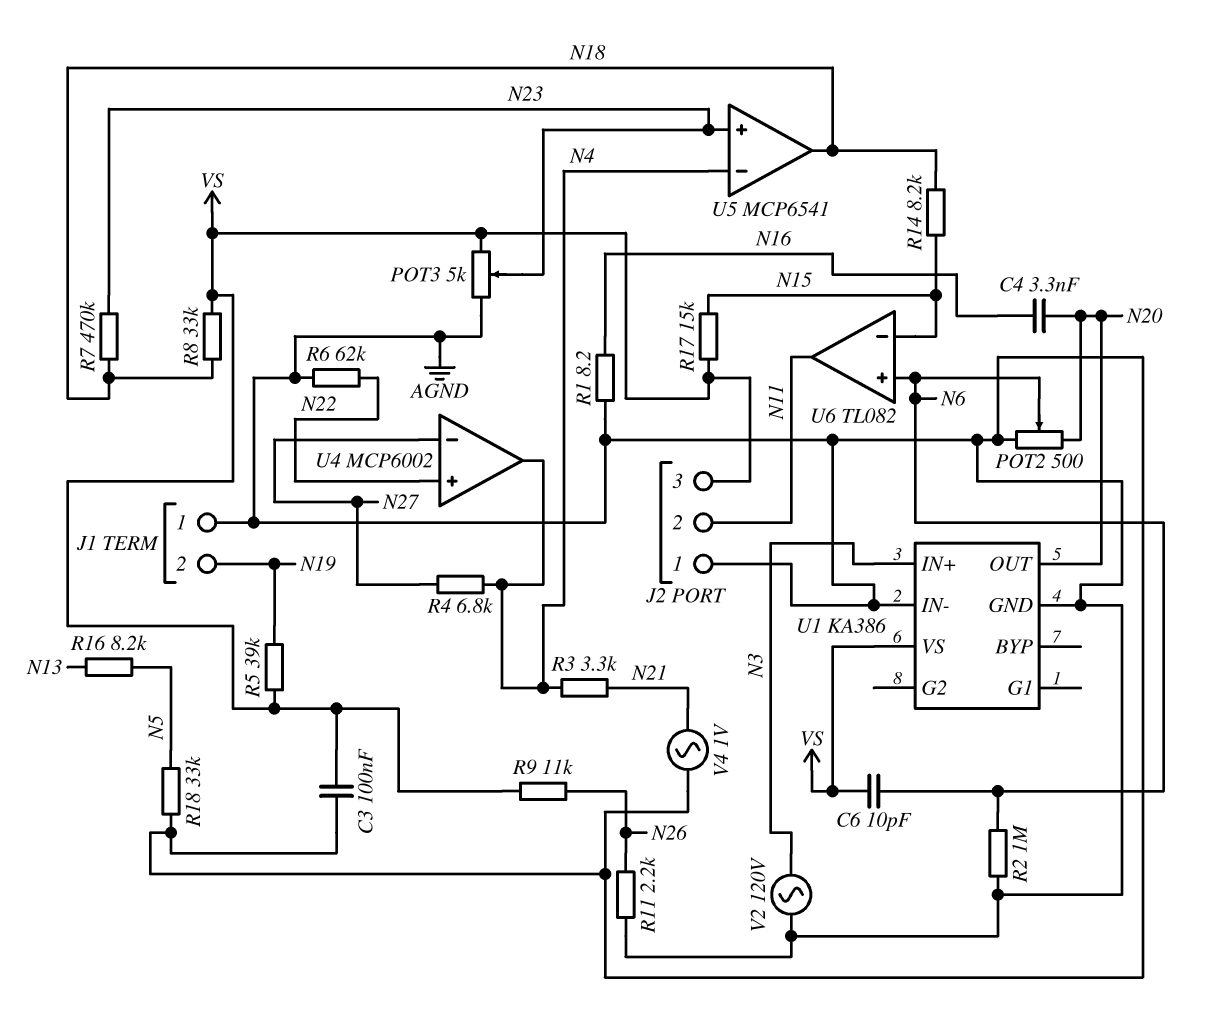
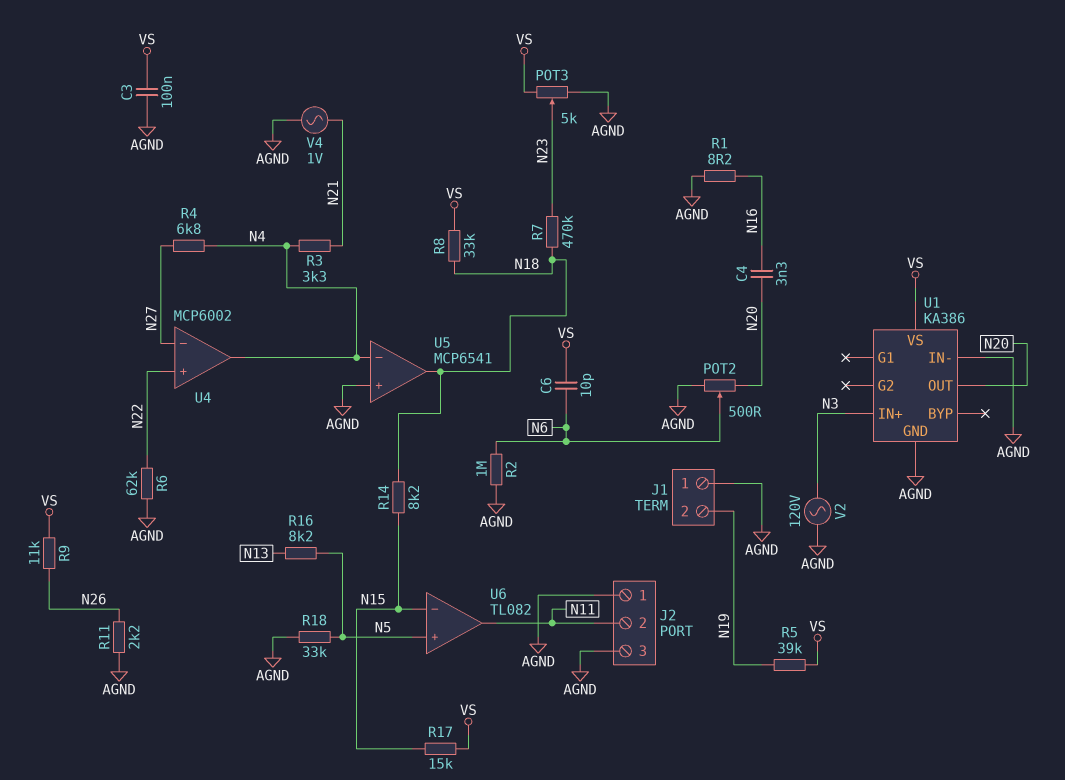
J2 pin 3: VS -> AGND
U5 pin in+: N23 -> AGND
U6 pin in+: N6 -> N5

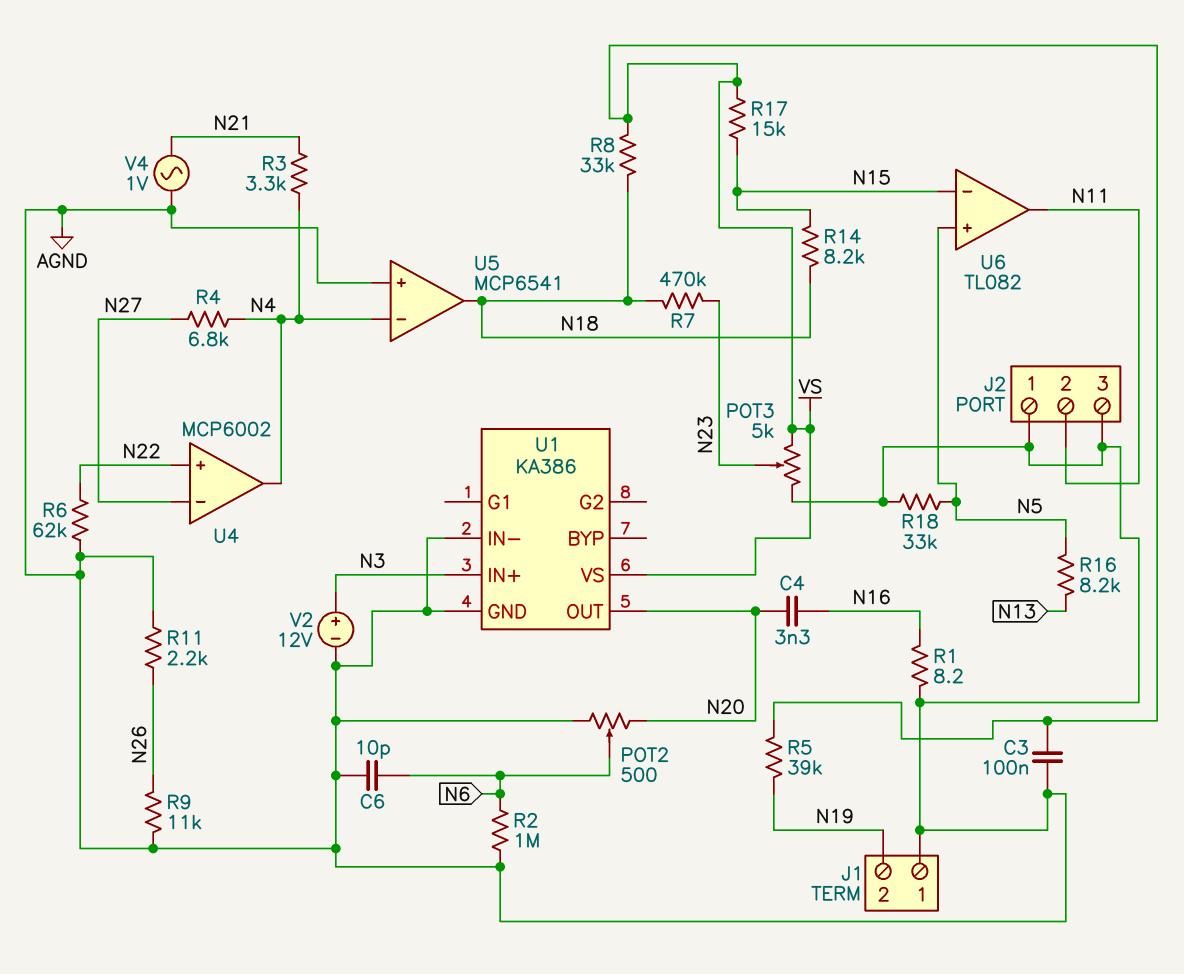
C6: 10pF (N6, VS) -> 10pF (AGND, N6)
R9: 11k (N26, VS) -> 11k (AGND, N26)
V2: AC 120V (AGND, N3) -> 12V (plus N3, minus AGND)

